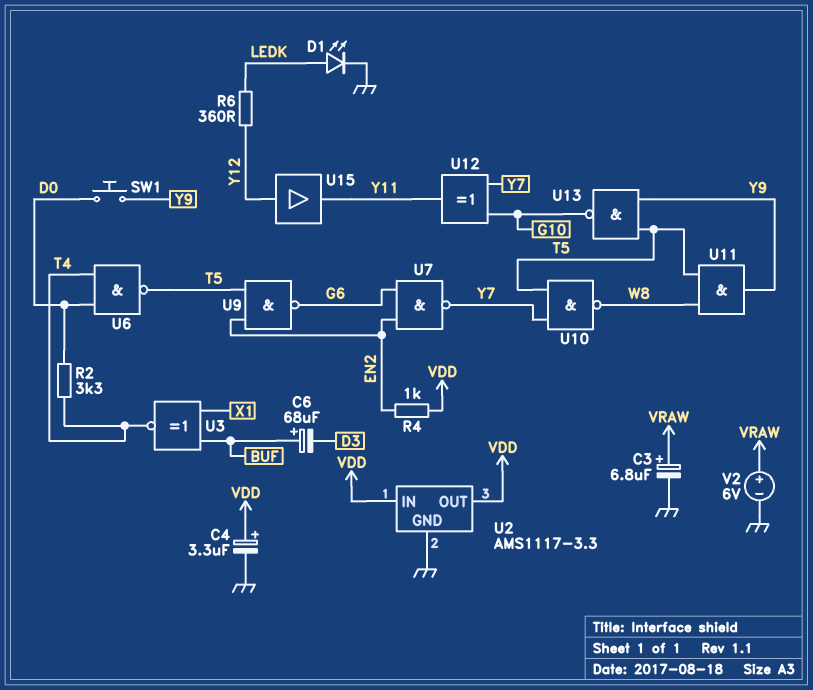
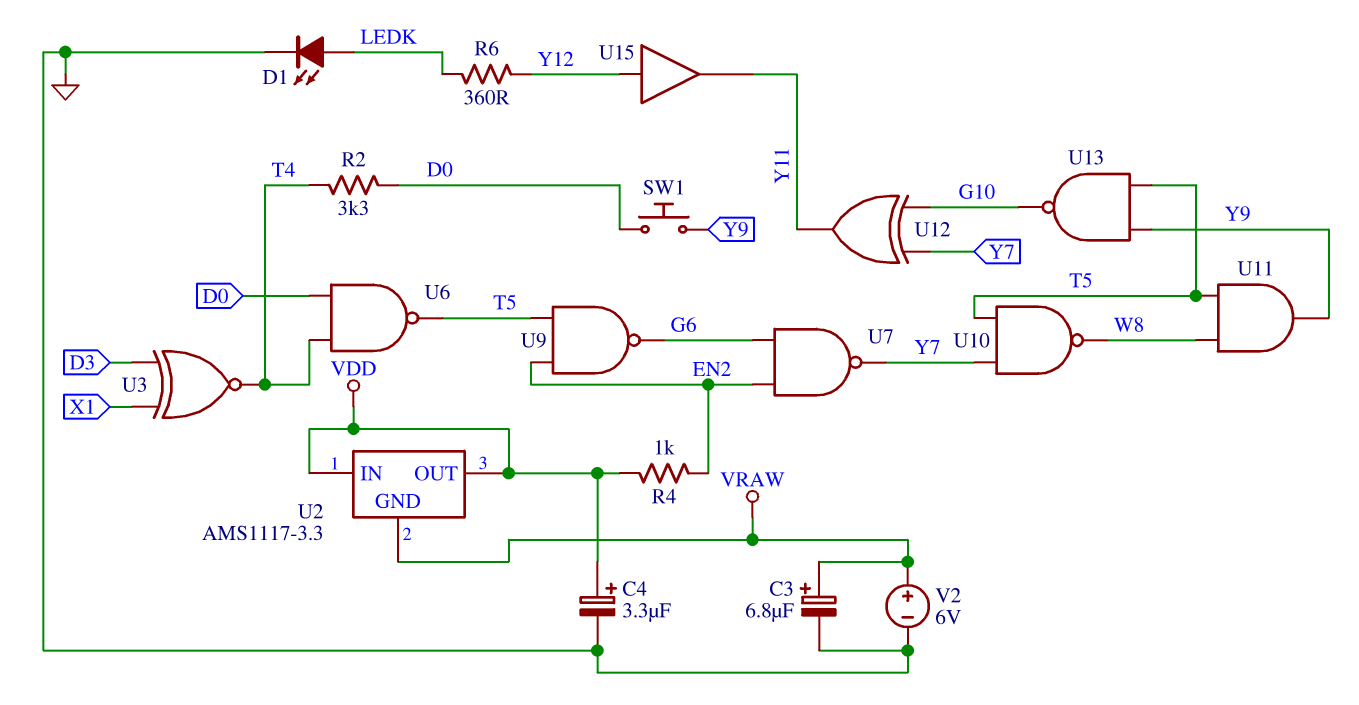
C6: 68uF (plus BUF, minus D3) -> none
U2 pin GND: GND -> VRAW
U3: XNOR (in BUF, in X1, out T4) -> XNOR (in D3, in X1, out T4)

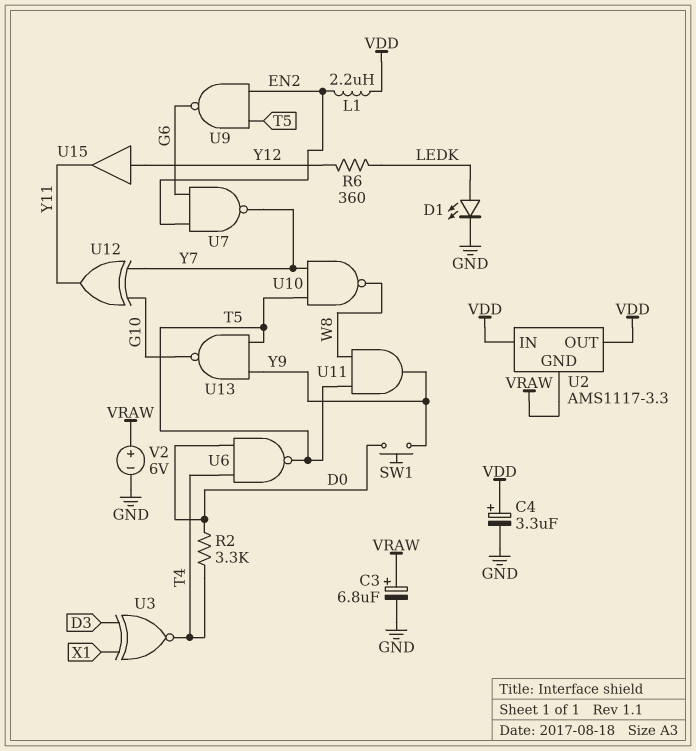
L1: none -> 2.2uH (EN2, VDD)
R4: 1k (EN2, VDD) -> none

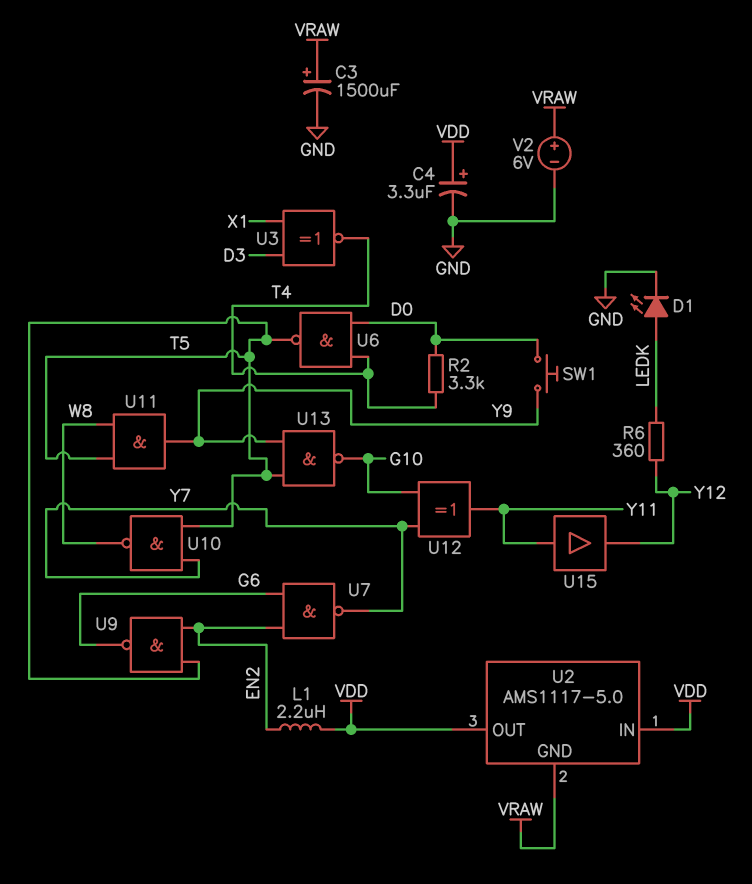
C3: 6.8uF (plus VRAW, minus GND) -> 1500uF (plus VRAW, minus GND)
U2: AMS1117-3.3 -> AMS1117-5.0
U15: buffer (in Y12, out Y11) -> buffer (in Y11, out Y12)

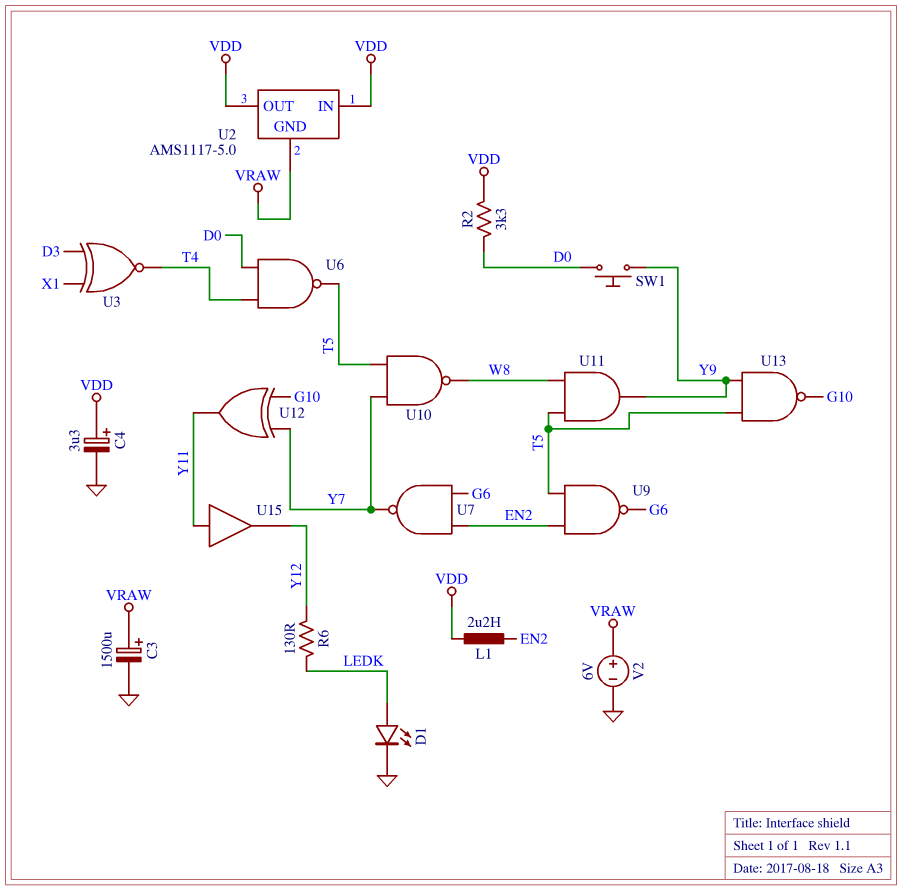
R2: 3.3k (D0, T4) -> 3.3k (D0, VDD)
R6: 360 (LEDK, Y12) -> 130 (LEDK, Y12)

